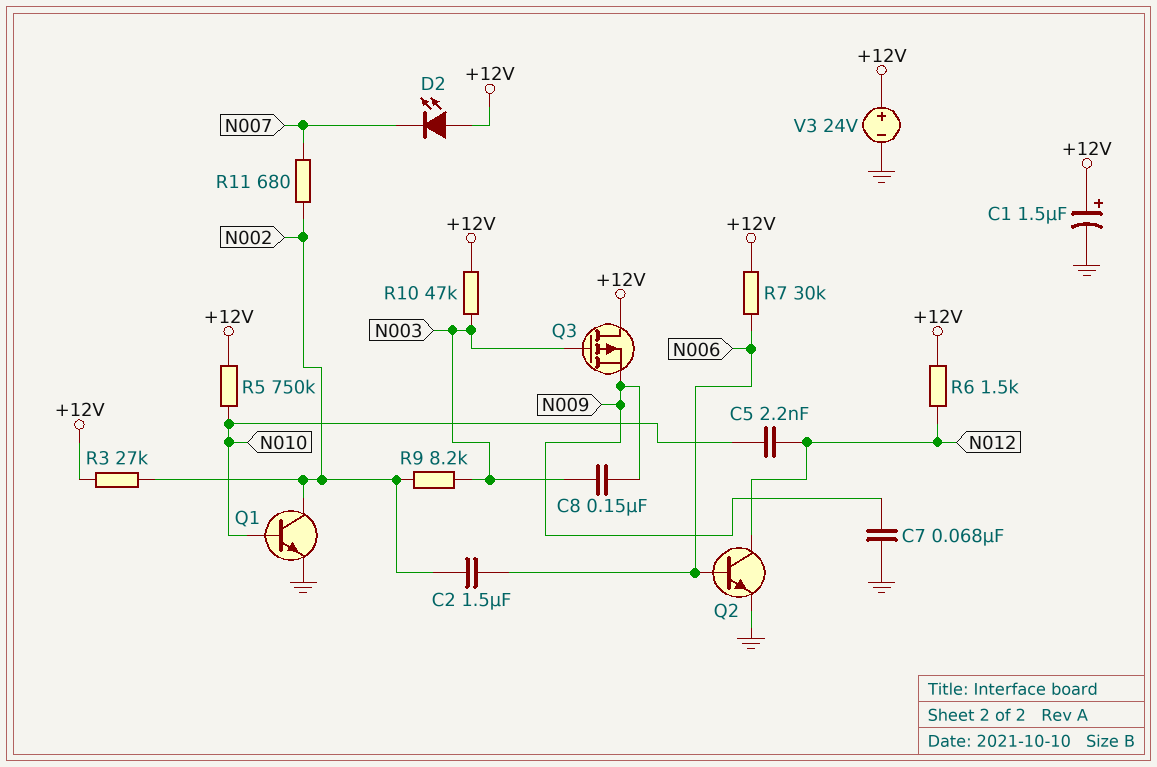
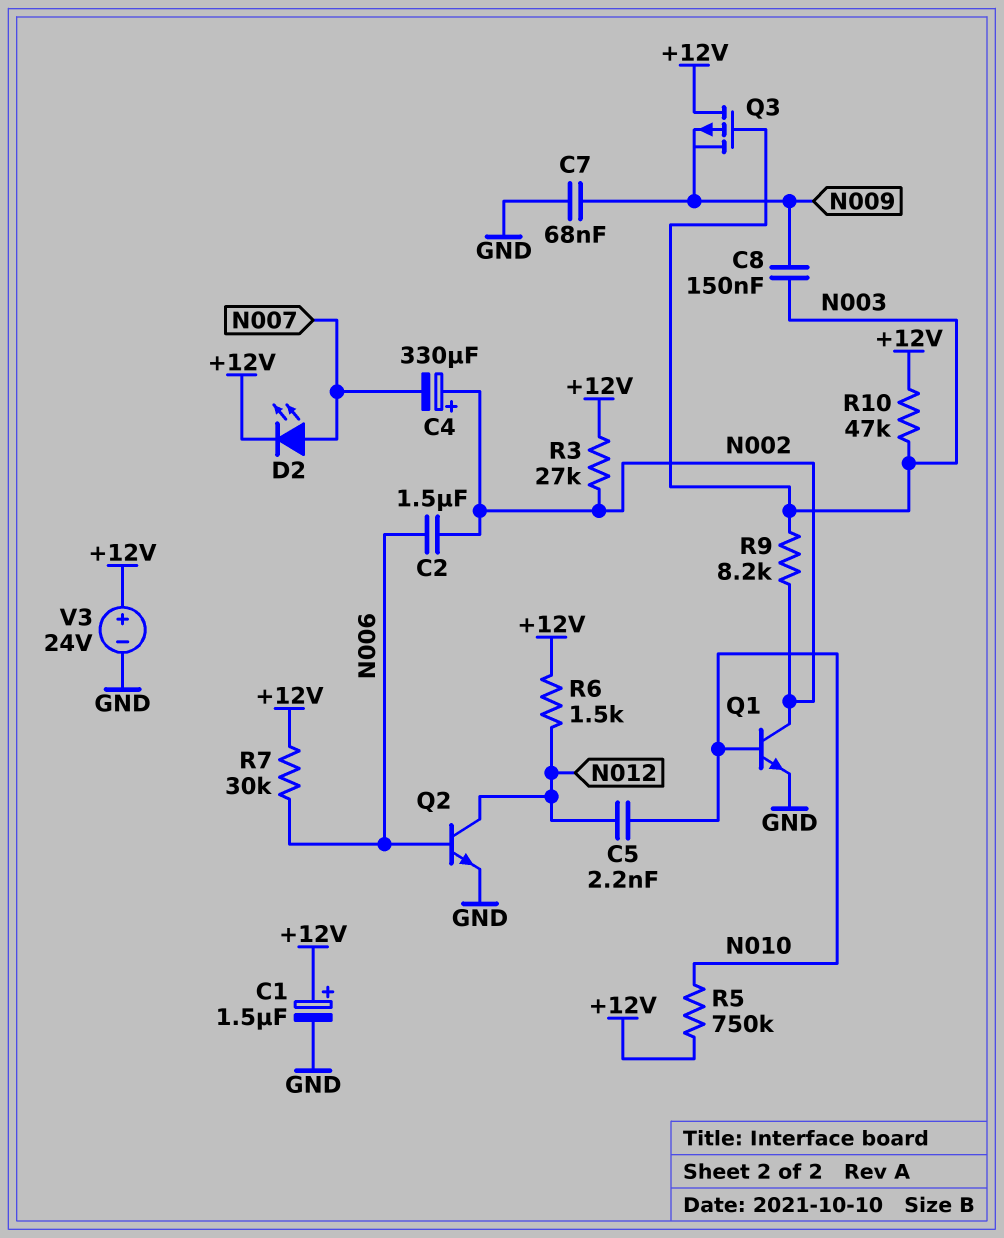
C4: none -> 330uF (plus N002, minus N007)
D2: LED (A +12V, K N007) -> LED (A N007, K +12V)
R11: 680 (N002, N007) -> none

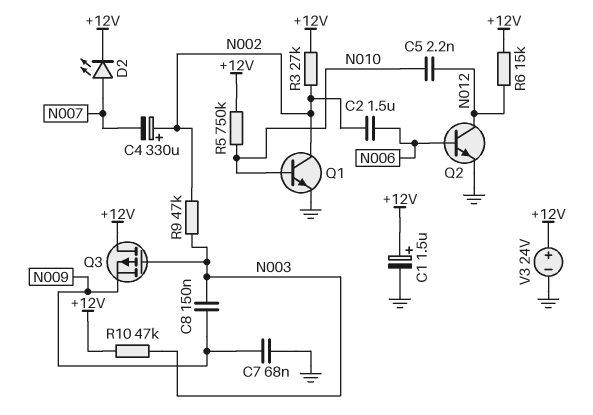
R6: 1.5k (+12V, N012) -> 15k (+12V, N012)
R7: 30k (+12V, N006) -> none
R9: 8.2k (N002, N003) -> 47k (N002, N003)

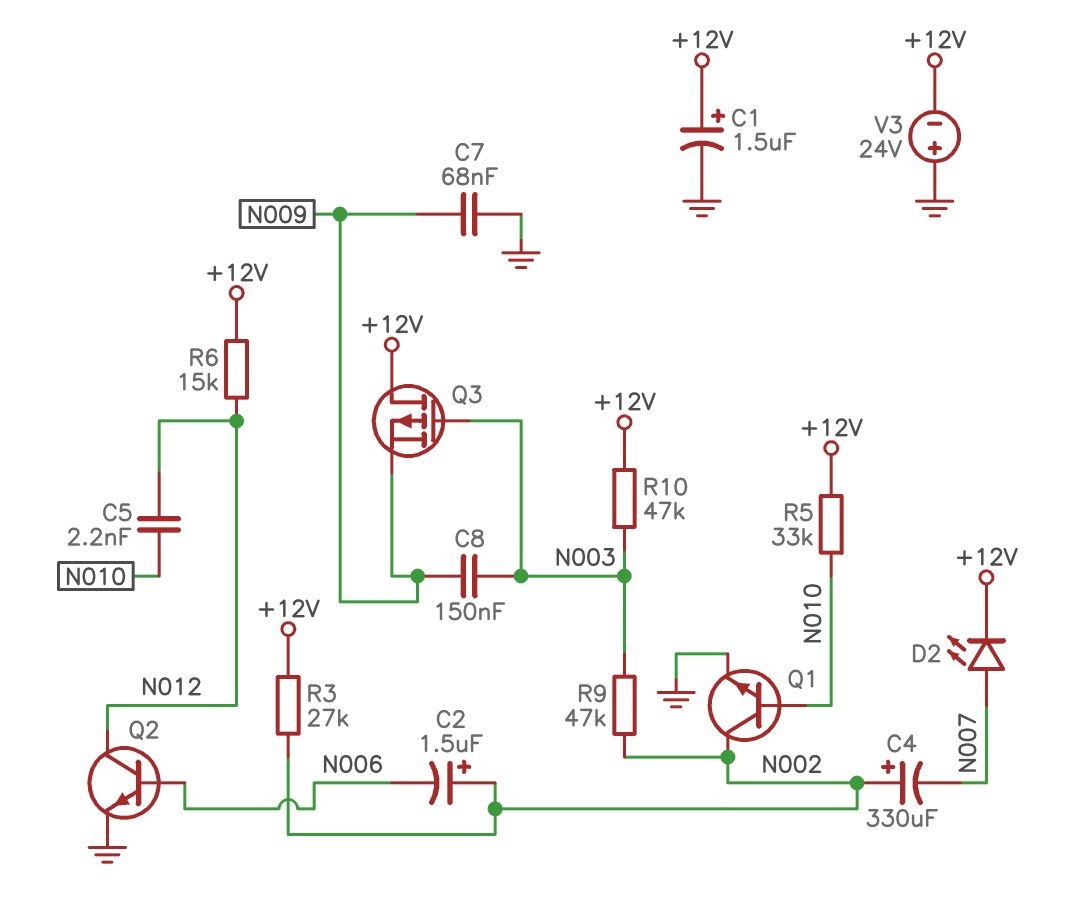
C2: 1.5uF (N002, N006) -> 1.5uF (plus N002, minus N006)
R5: 750k (+12V, N010) -> 33k (+12V, N010)
V3: 24V (plus +12V, minus GND) -> 24V (plus GND, minus +12V)

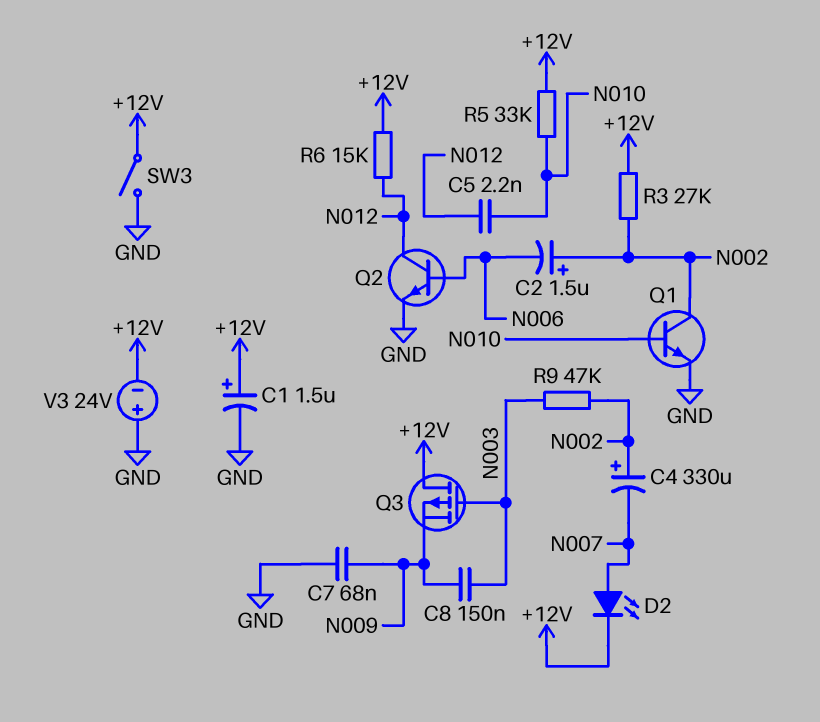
R10: 47k (+12V, N003) -> none
SW3: none -> switch (+12V, GND)

